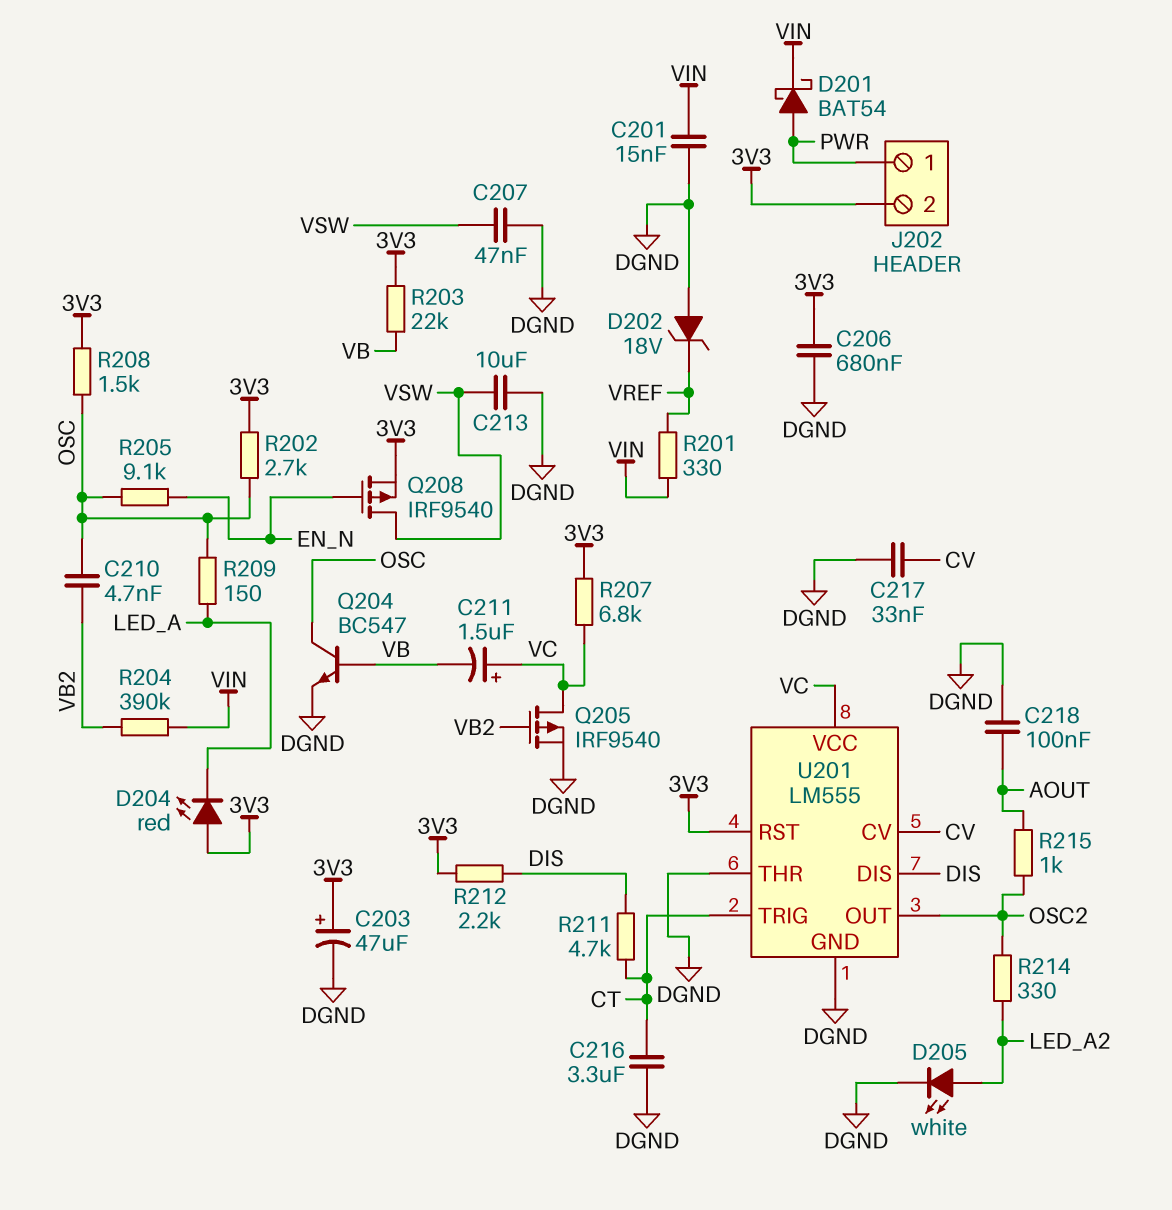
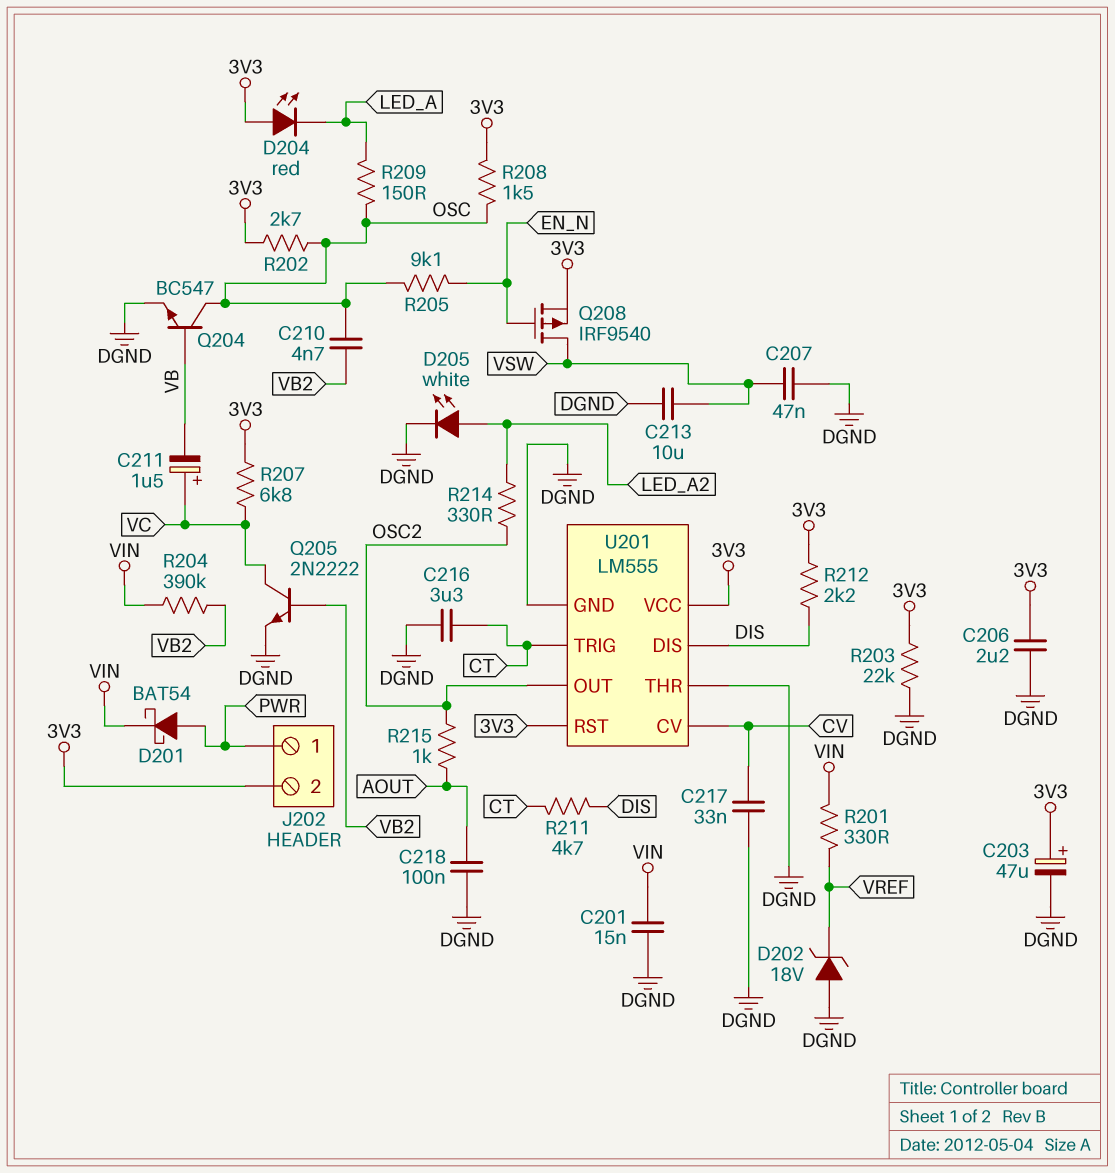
C206: 680nF (3V3, DGND) -> 2.2uF (3V3, DGND)
Q205: PMOS IRF9540 (G VB2, D VC, S DGND) -> NPN 2N2222 (B VB2, C VC, E DGND)
R203: 22k (3V3, VB) -> 22k (3V3, DGND)
U201 pin VCC: VC -> 3V3

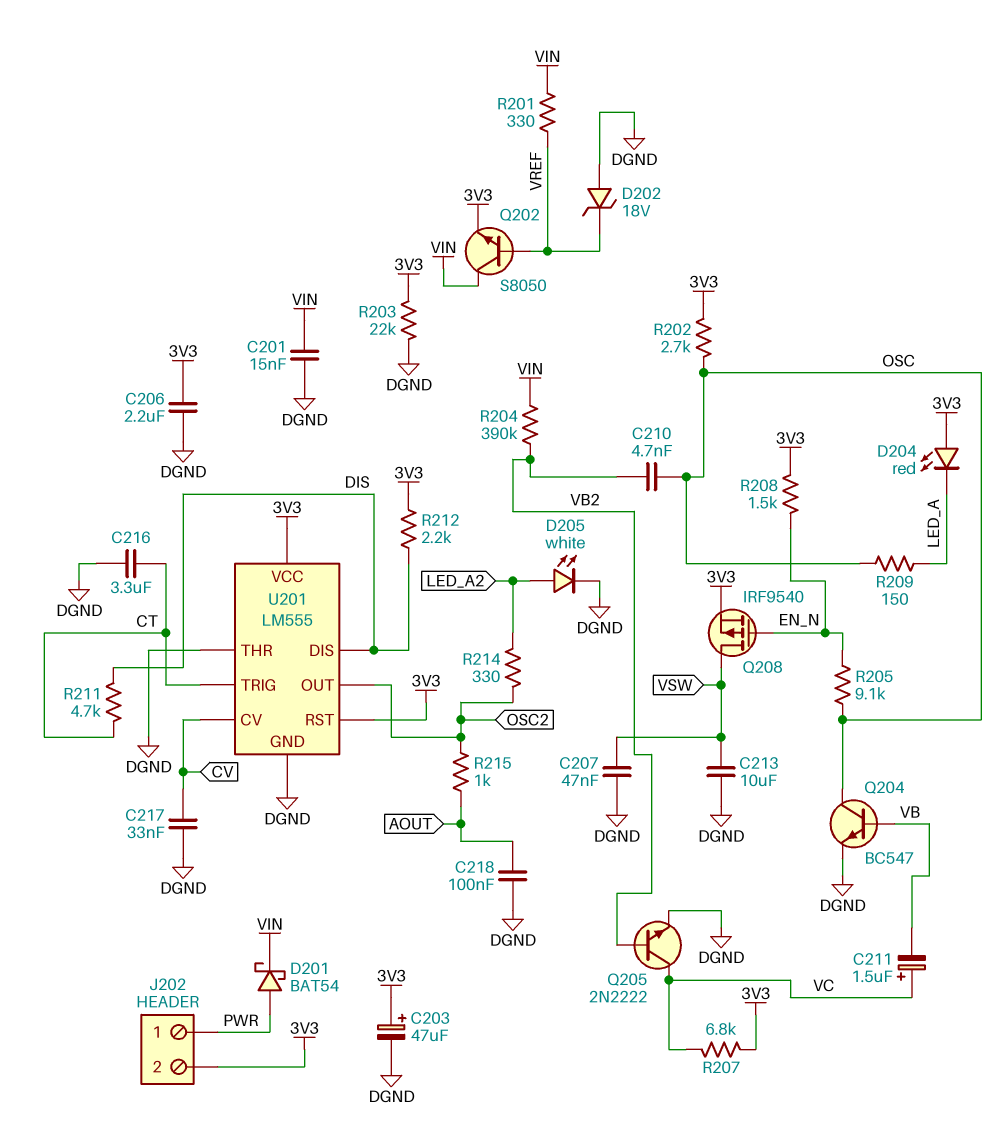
Q202: none -> NPN S8050 (B VREF, C VIN, E 3V3)
R208: 1.5k (3V3, OSC) -> 1.5k (3V3, EN_N)

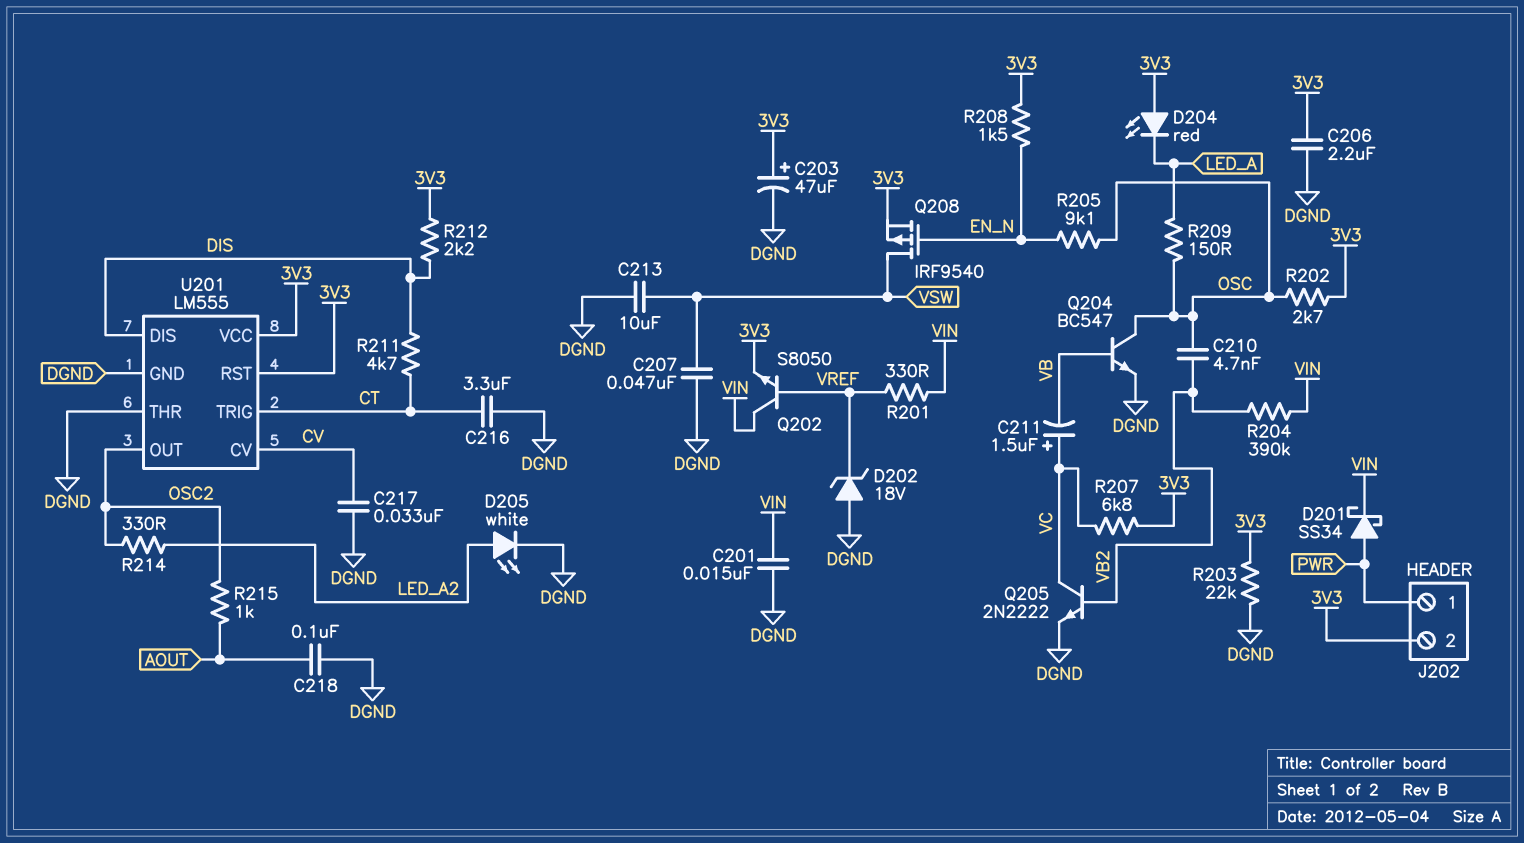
D201: schottky BAT54 (A PWR, K VIN) -> schottky SS34 (A PWR, K VIN)

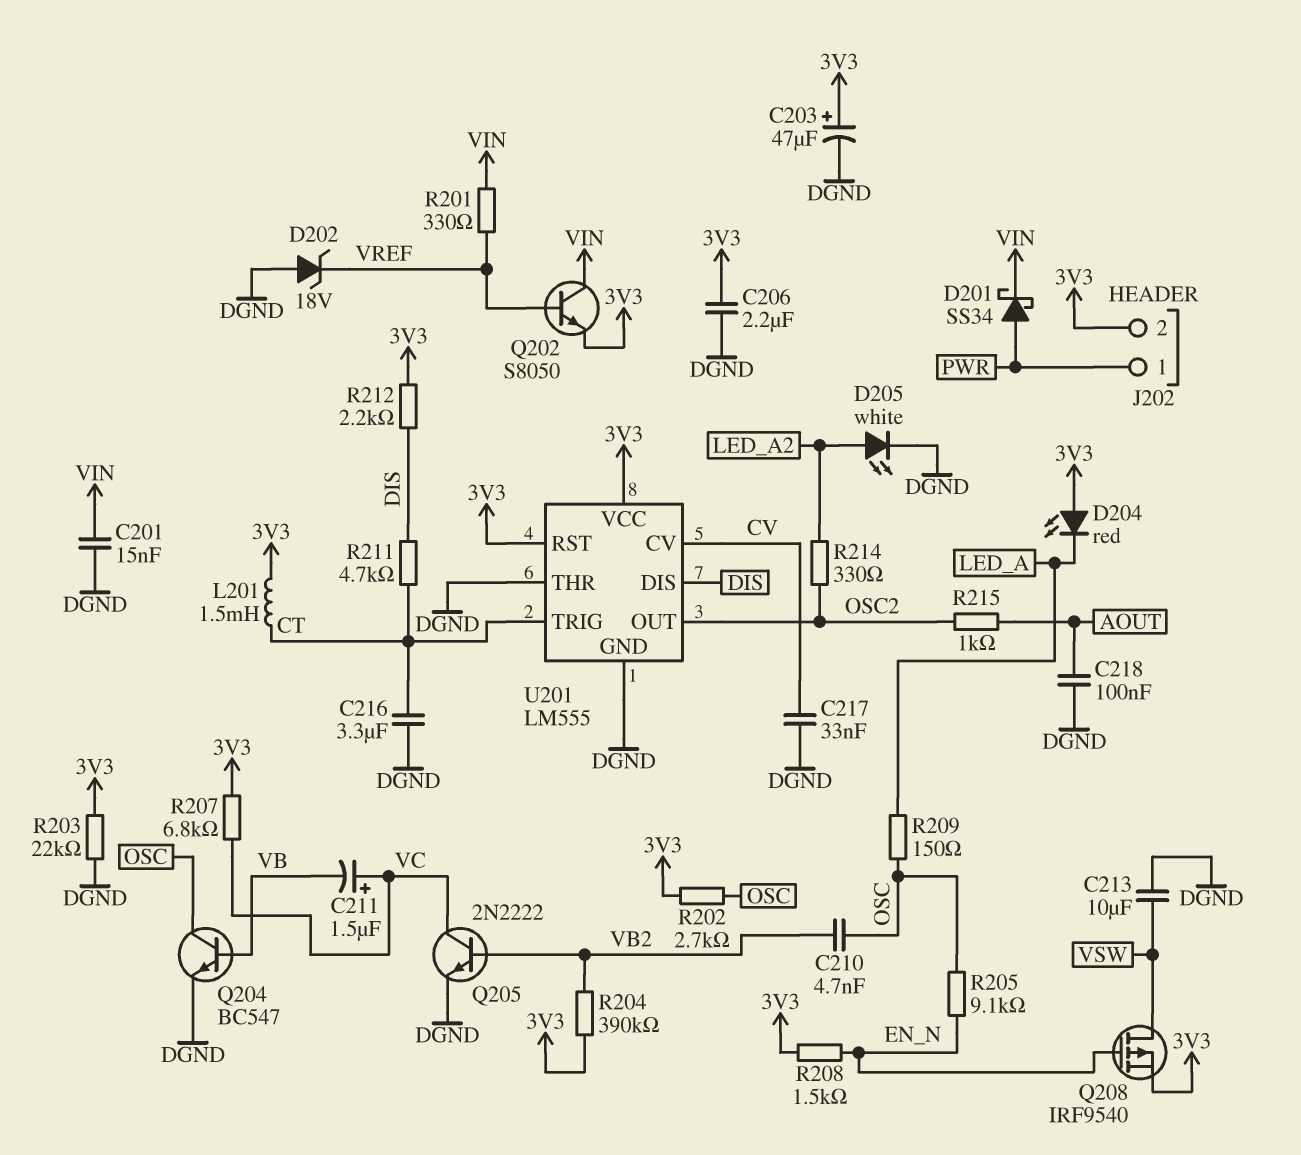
C207: 47nF (DGND, VSW) -> none
L201: none -> 1.5mH (3V3, CT)
R204: 390k (VB2, VIN) -> 390k (3V3, VB2)

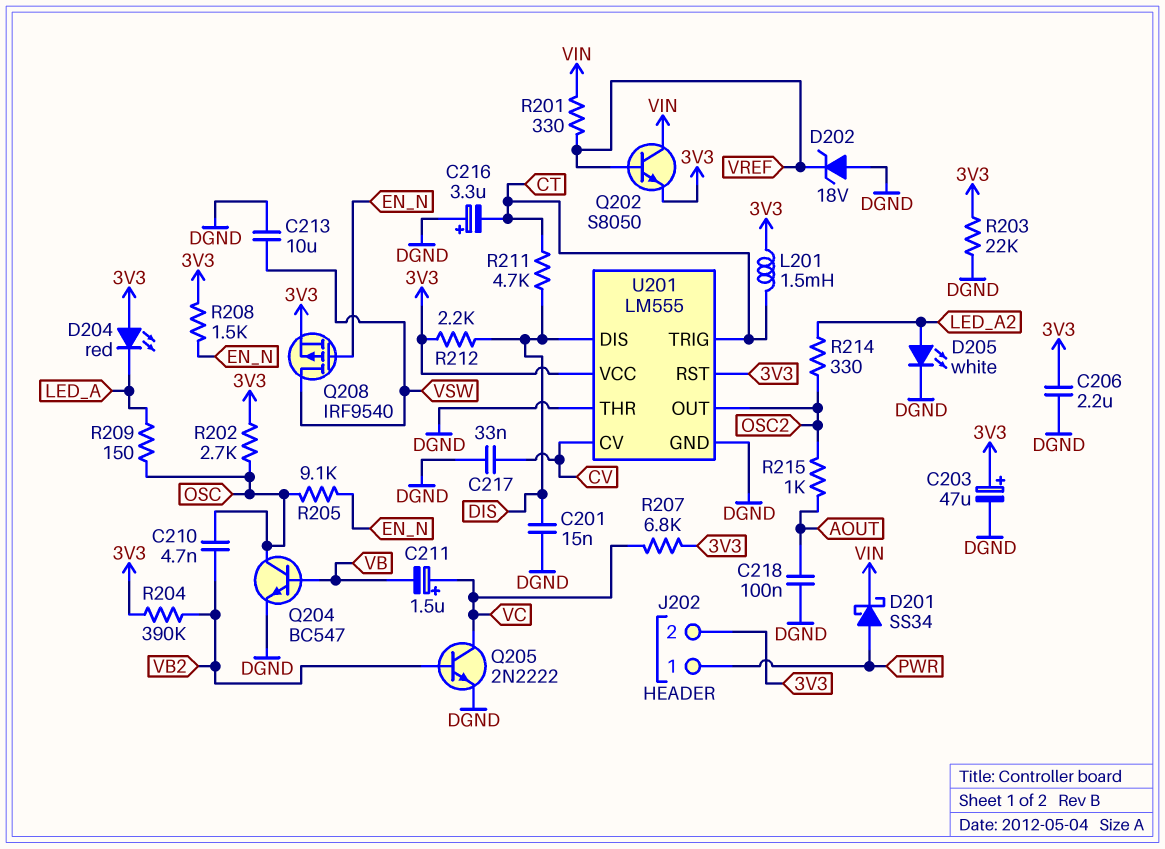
C201: 15nF (DGND, VIN) -> 15nF (DGND, DIS)
C216: 3.3uF (CT, DGND) -> 3.3uF (plus DGND, minus CT)

